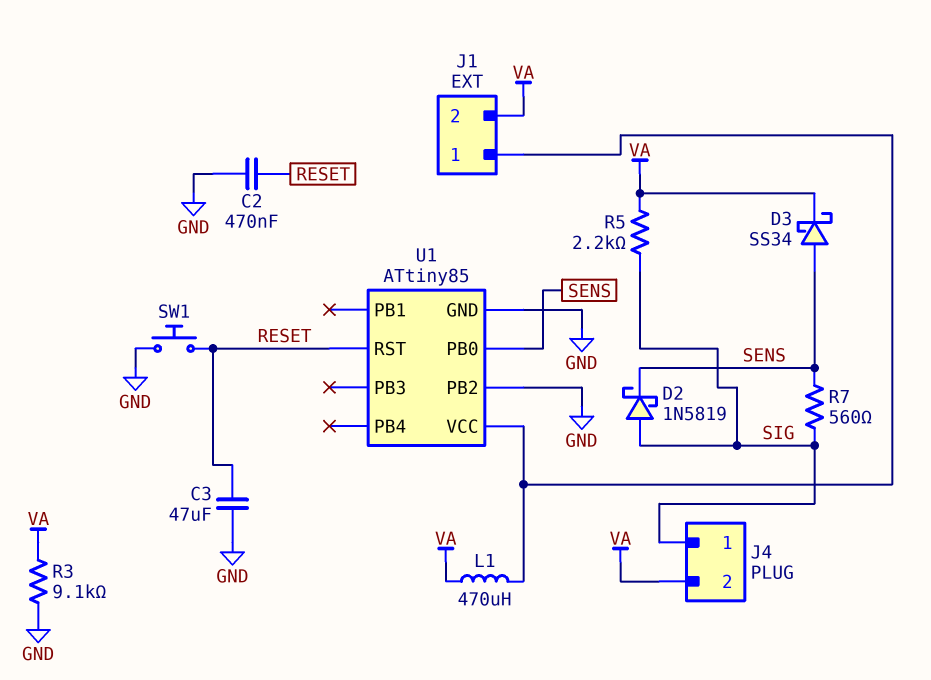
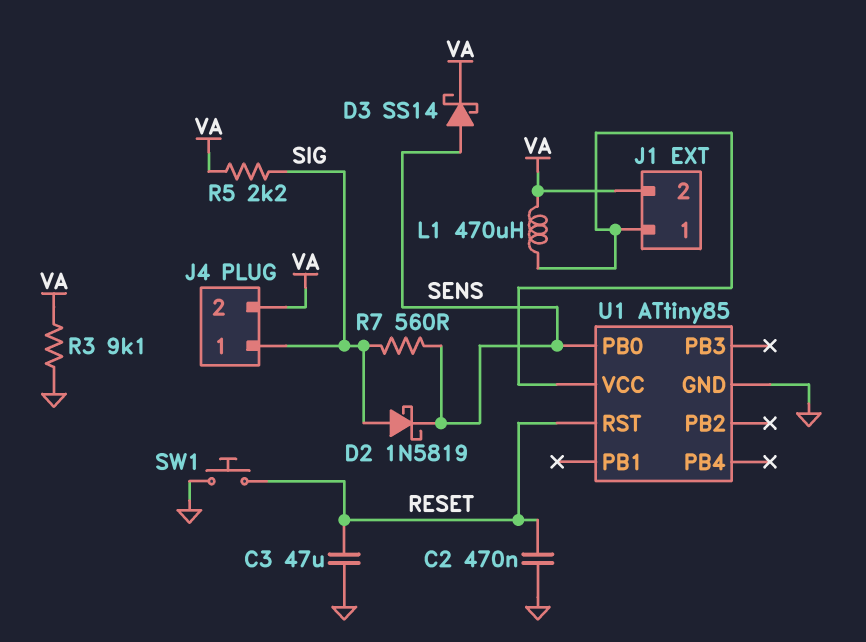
D3: schottky SS34 (A SENS, K VA) -> schottky SS14 (A SENS, K VA)
U1 pin PB2: GND -> none

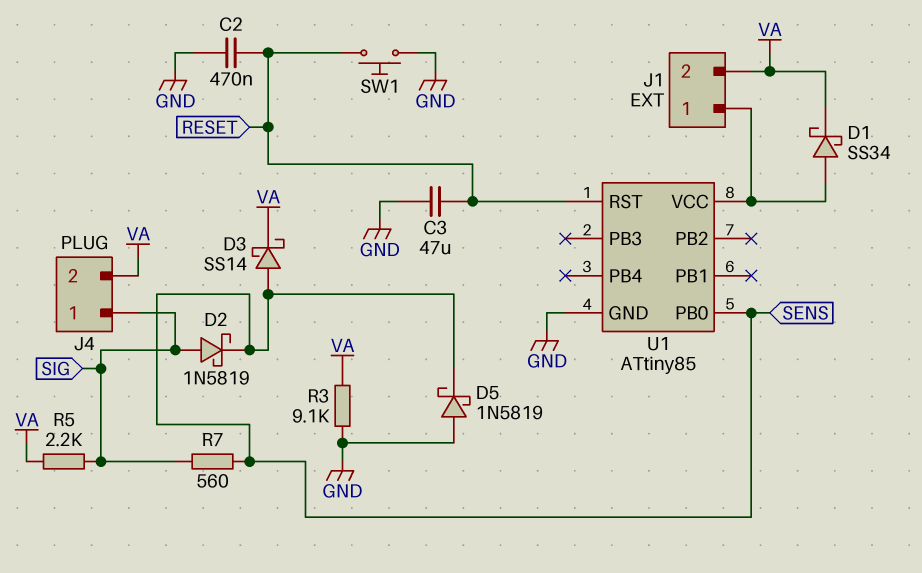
D1: none -> schottky SS34 (A J1/1, K VA)
D5: none -> schottky 1N5819 (A GND, K SENS)
L1: 470uH (J1/1, VA) -> none

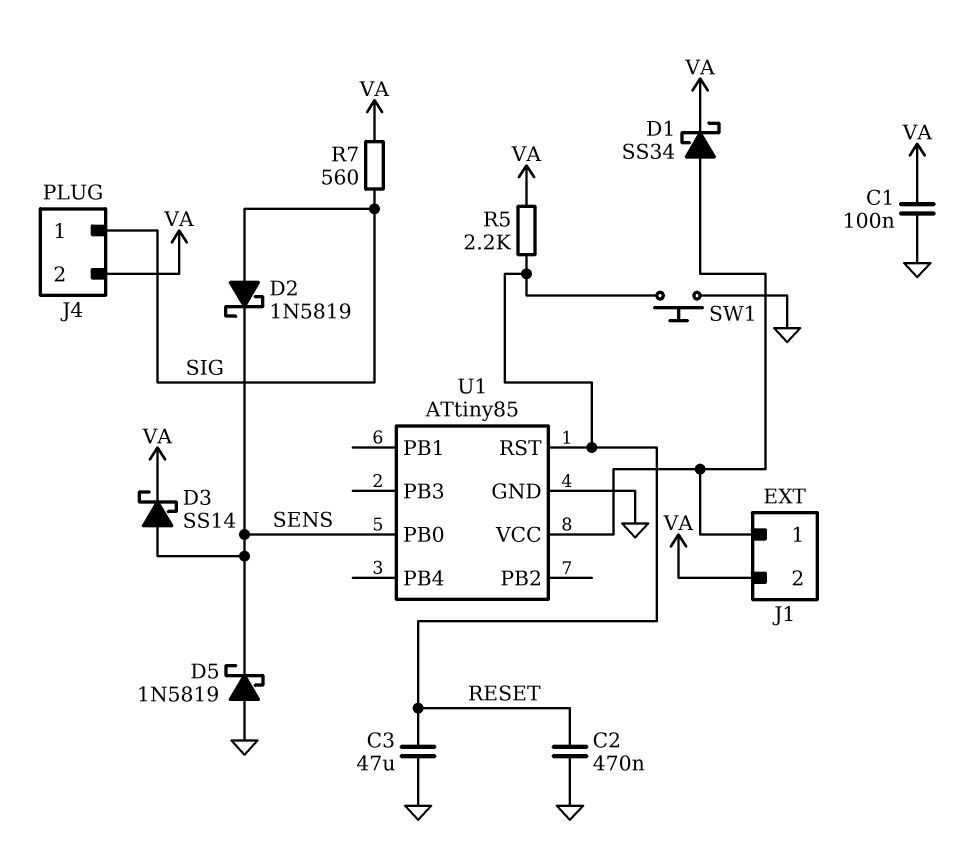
C1: none -> 100nF (GND, VA)
R3: 9.1k (GND, VA) -> none
R5: 2.2k (SIG, VA) -> 2.2k (RESET, VA)
R7: 560 (SENS, SIG) -> 560 (SIG, VA)

